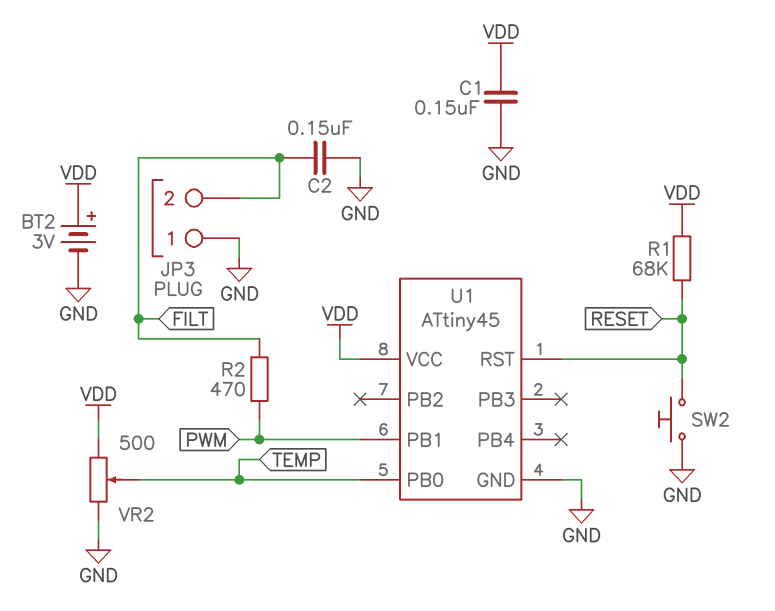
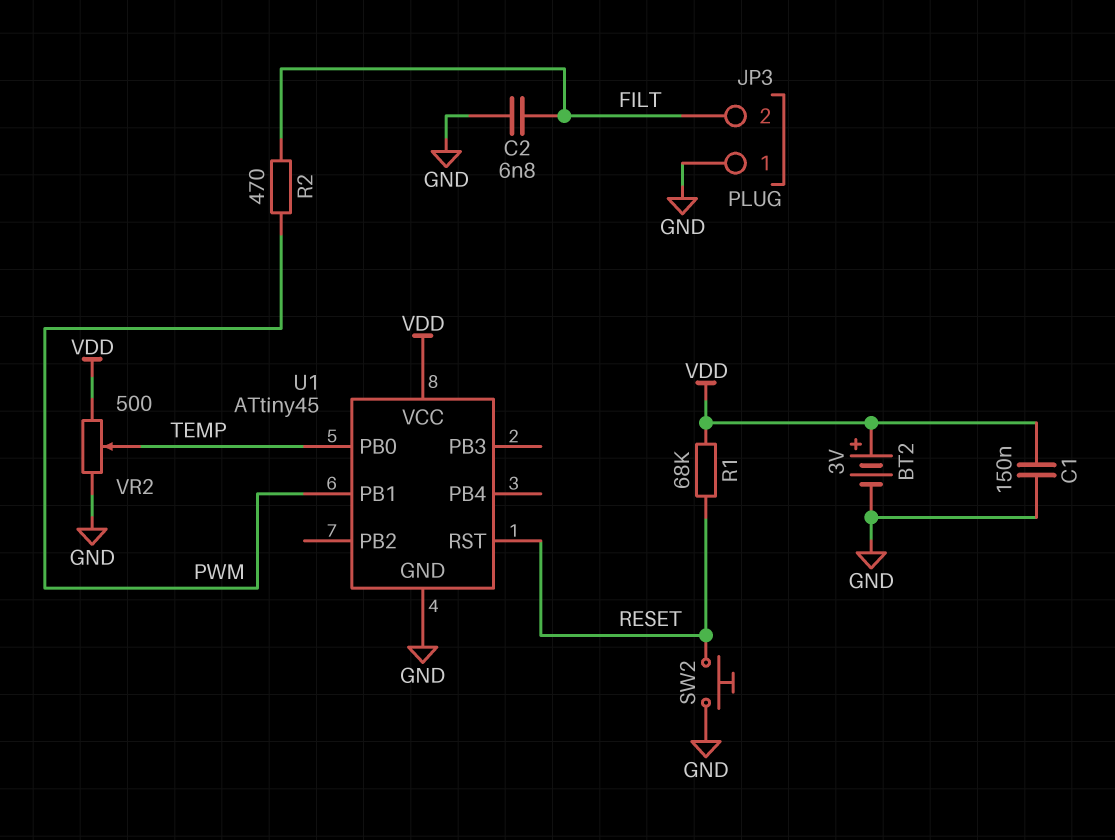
C2: 150nF (FILT, GND) -> 6.8nF (FILT, GND)

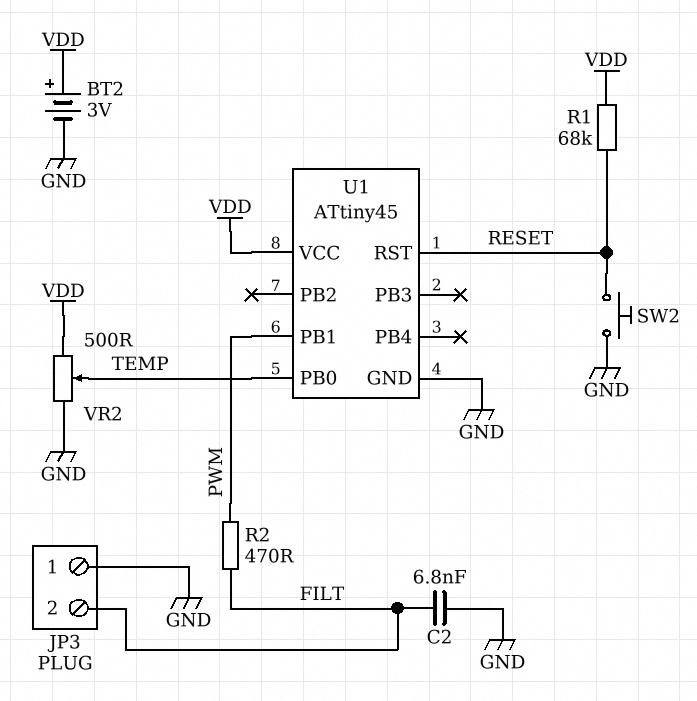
C1: 150nF (GND, VDD) -> none

